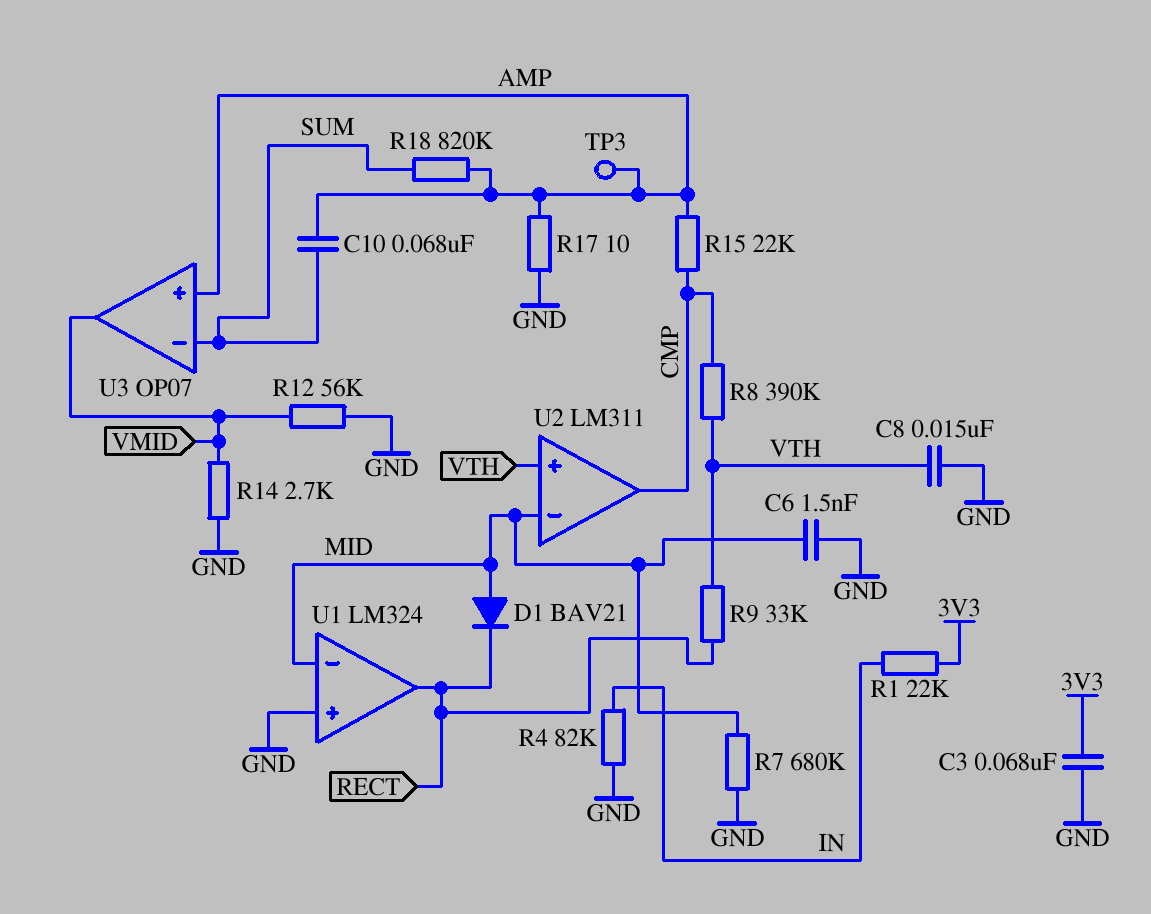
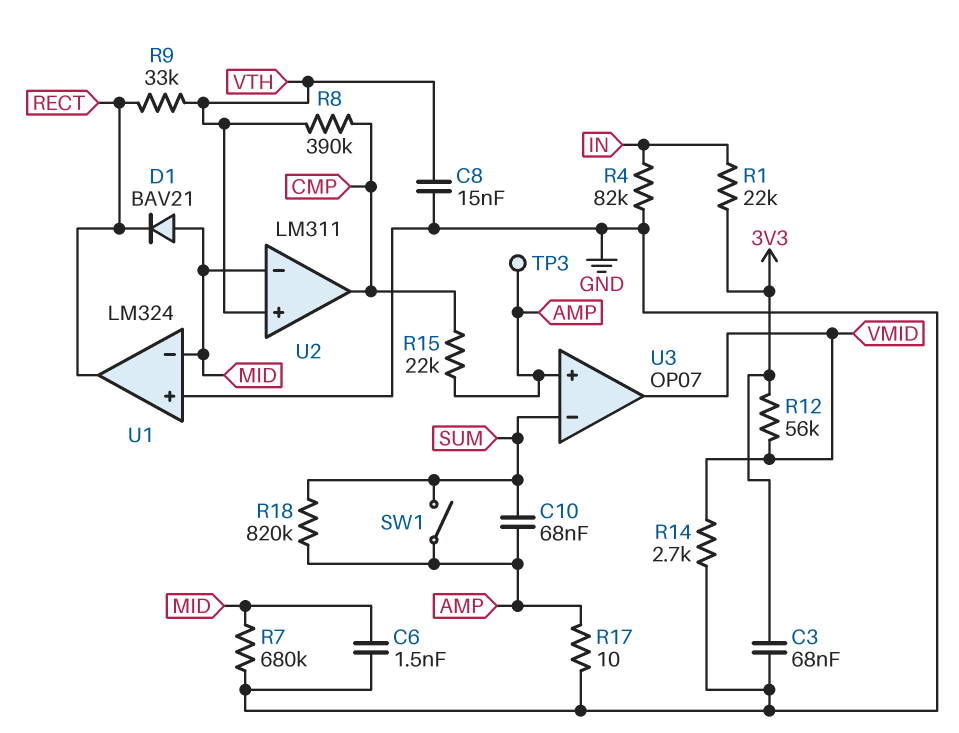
R12: 56k (GND, VMID) -> 56k (3V3, VMID)
SW1: none -> switch (AMP, SUM)

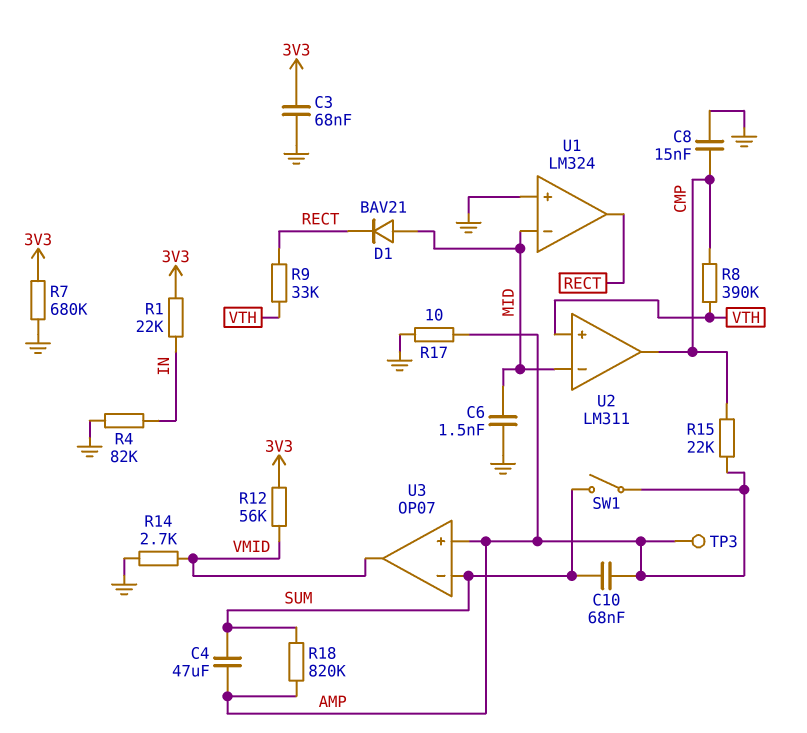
C4: none -> 47uF (AMP, SUM)
C8: 15nF (GND, VTH) -> 15nF (CMP, GND)
R7: 680k (GND, MID) -> 680k (3V3, GND)

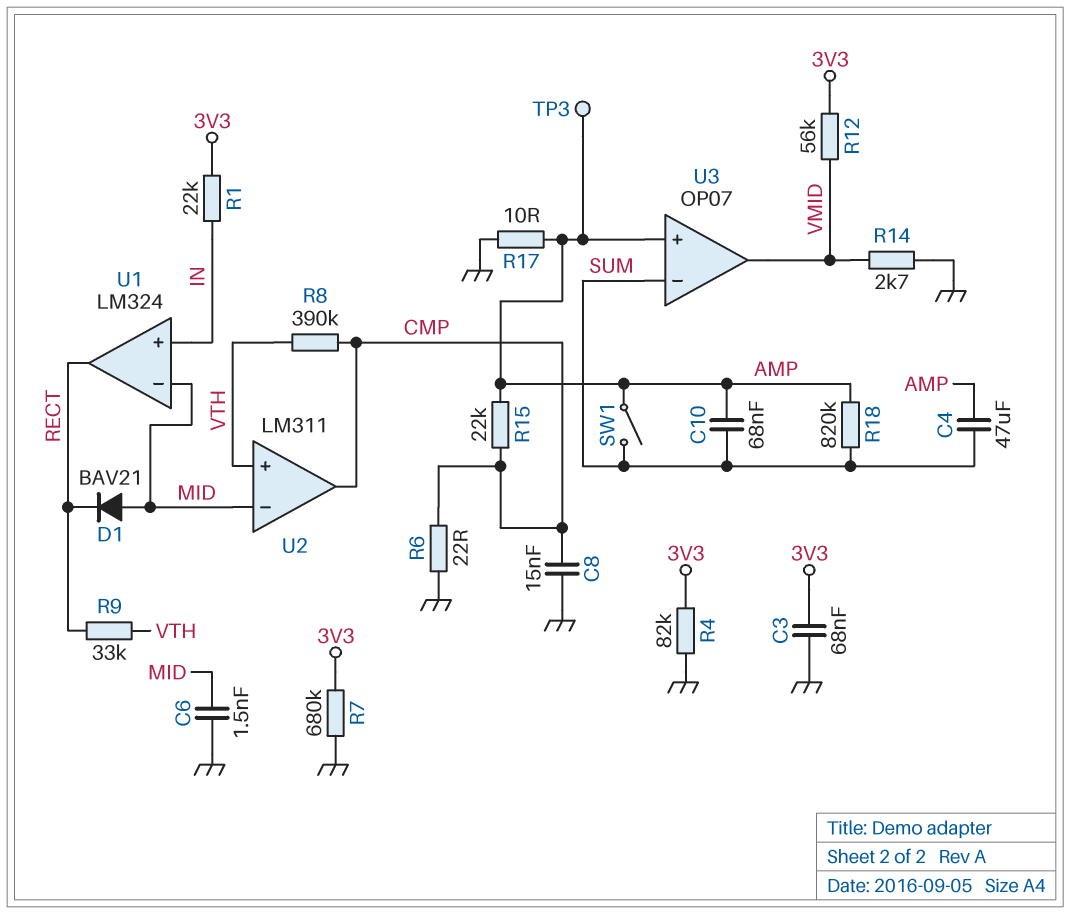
R4: 82k (GND, IN) -> 82k (3V3, GND)
R6: none -> 22 (CMP, GND)
U1 pin in+: GND -> IN

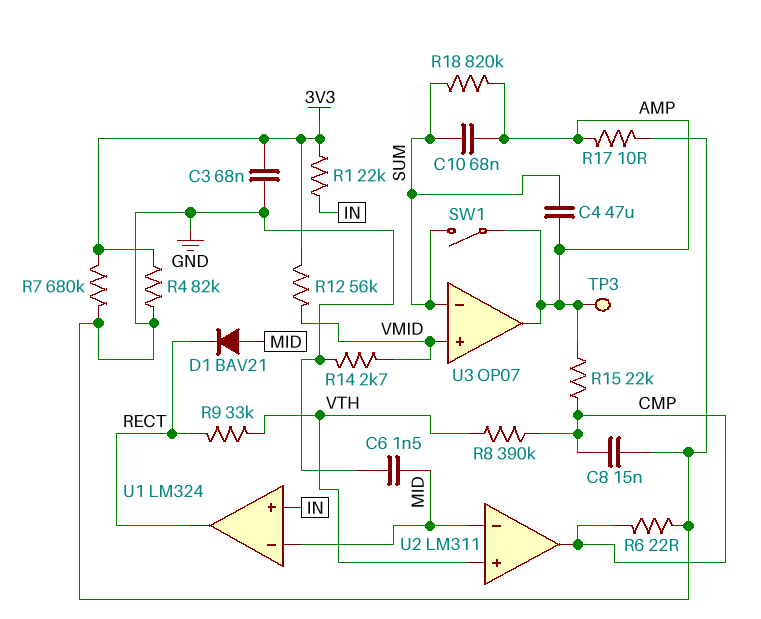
U3 pin in+: AMP -> VMID
U3 pin out: VMID -> AMP

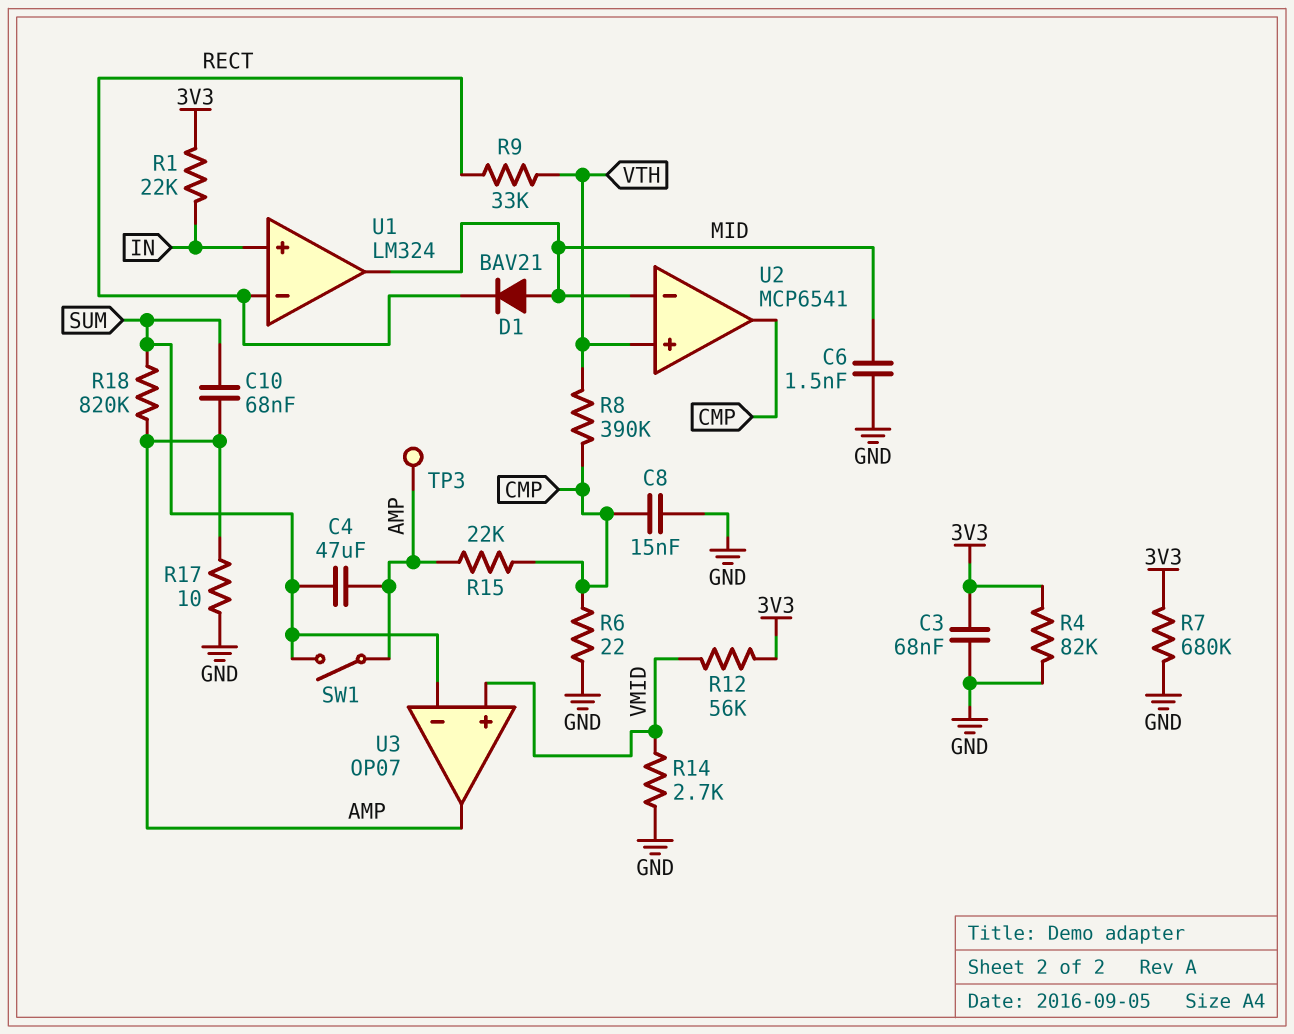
U1 pin in-: MID -> RECT
U1 pin out: RECT -> MID
U2: LM311 -> MCP6541

